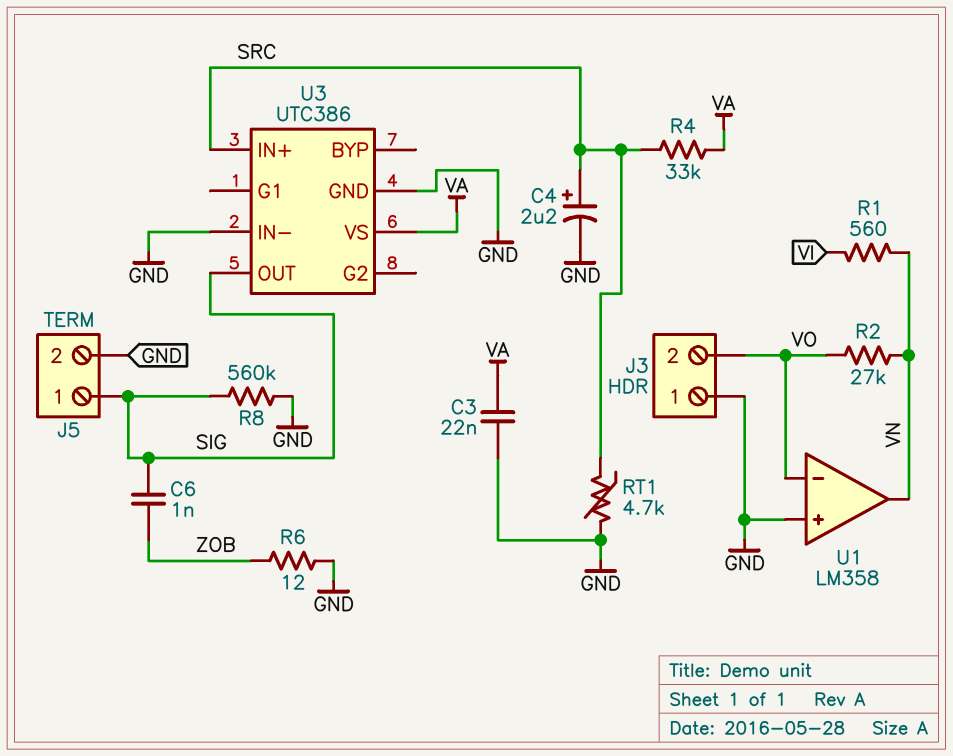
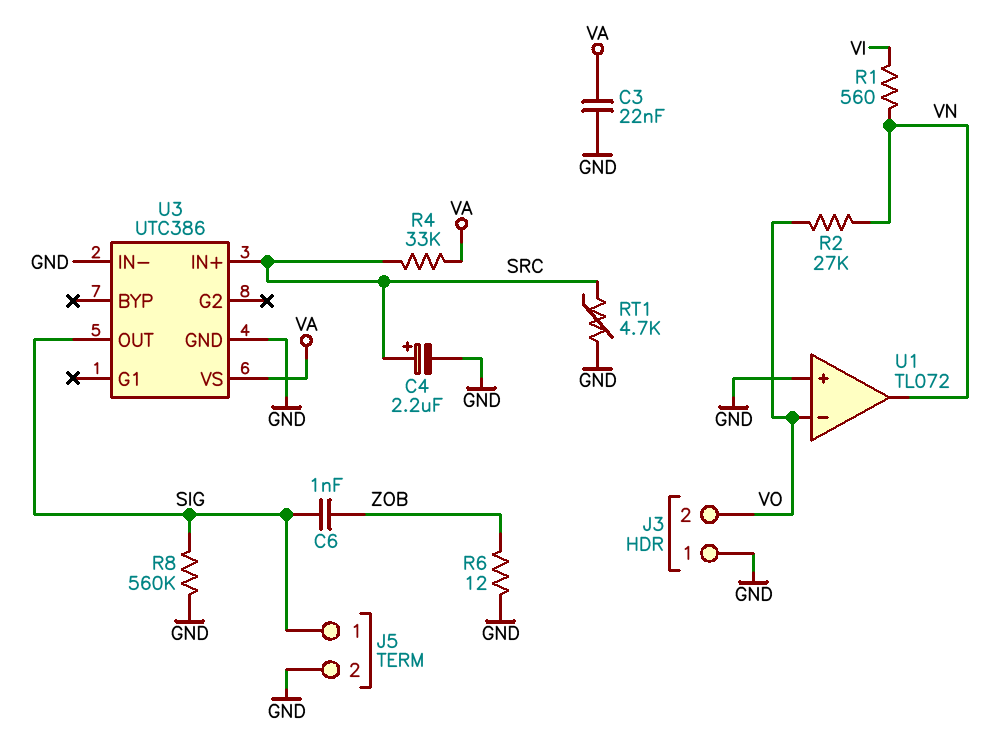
U1: LM358 -> TL072

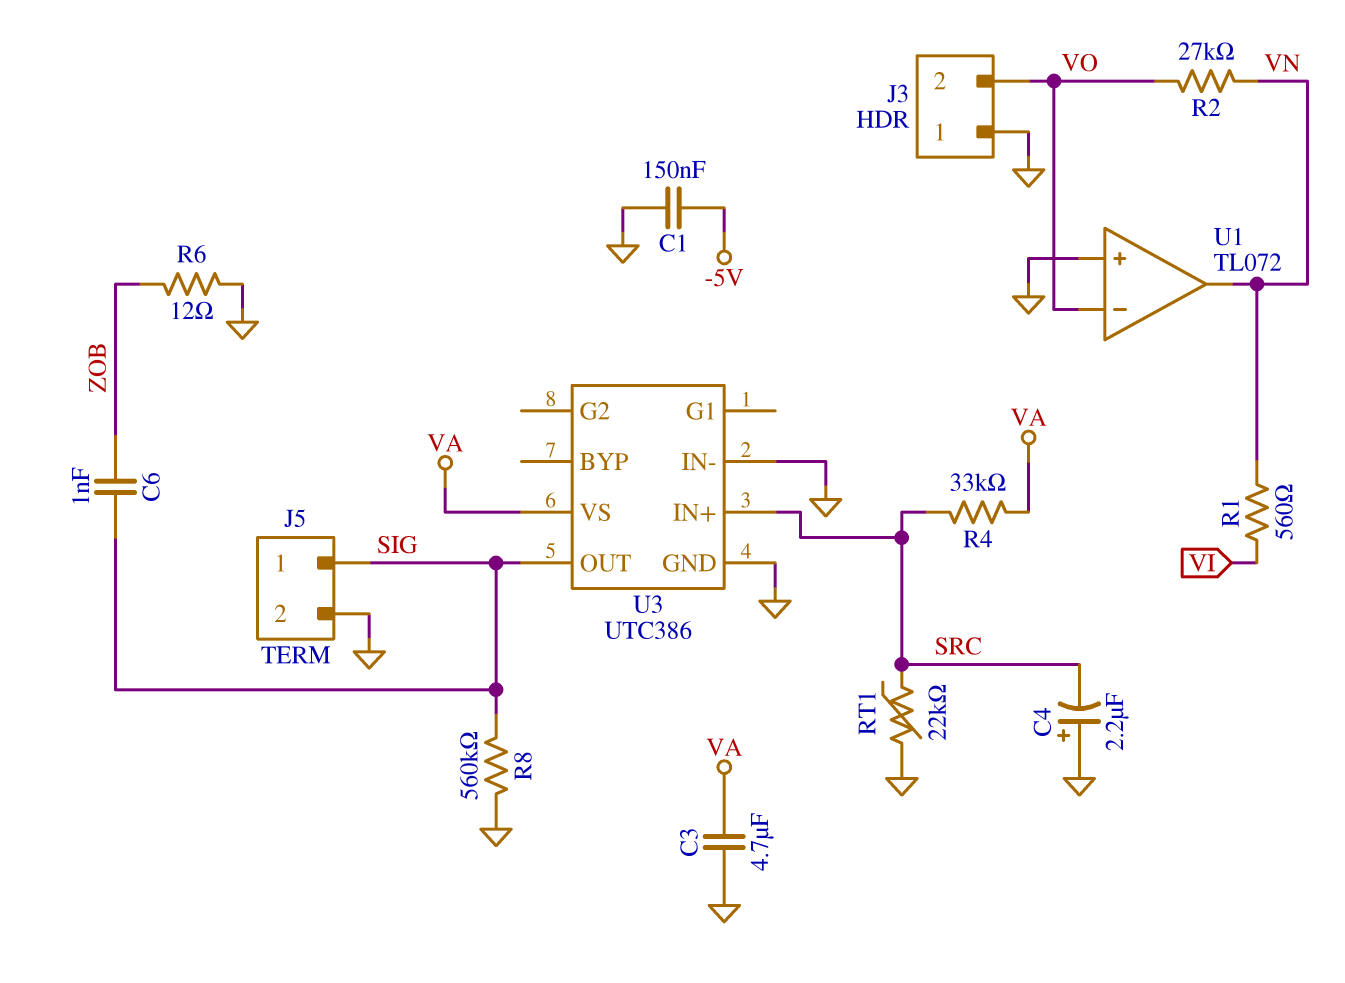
C1: none -> 150nF (-5V, GND)
C3: 22nF (GND, VA) -> 4.7uF (GND, VA)
C4: 2.2uF (plus SRC, minus GND) -> 2.2uF (plus GND, minus SRC)
RT1: 4.7k (GND, SRC) -> 22k (GND, SRC)

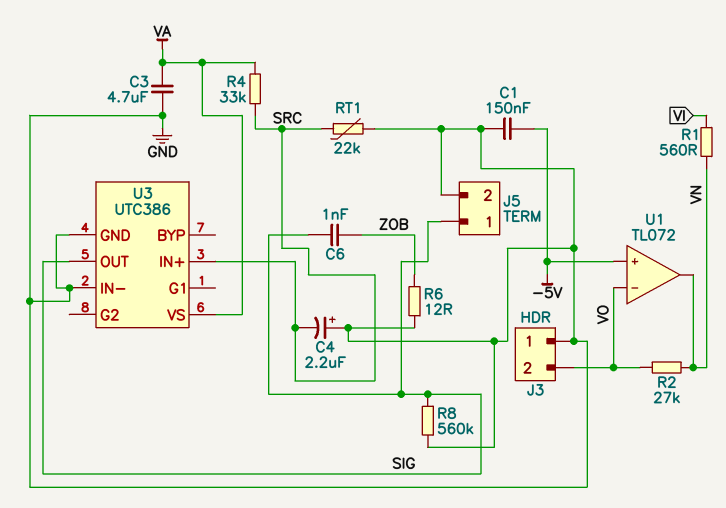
U1 pin in+: GND -> -5V

